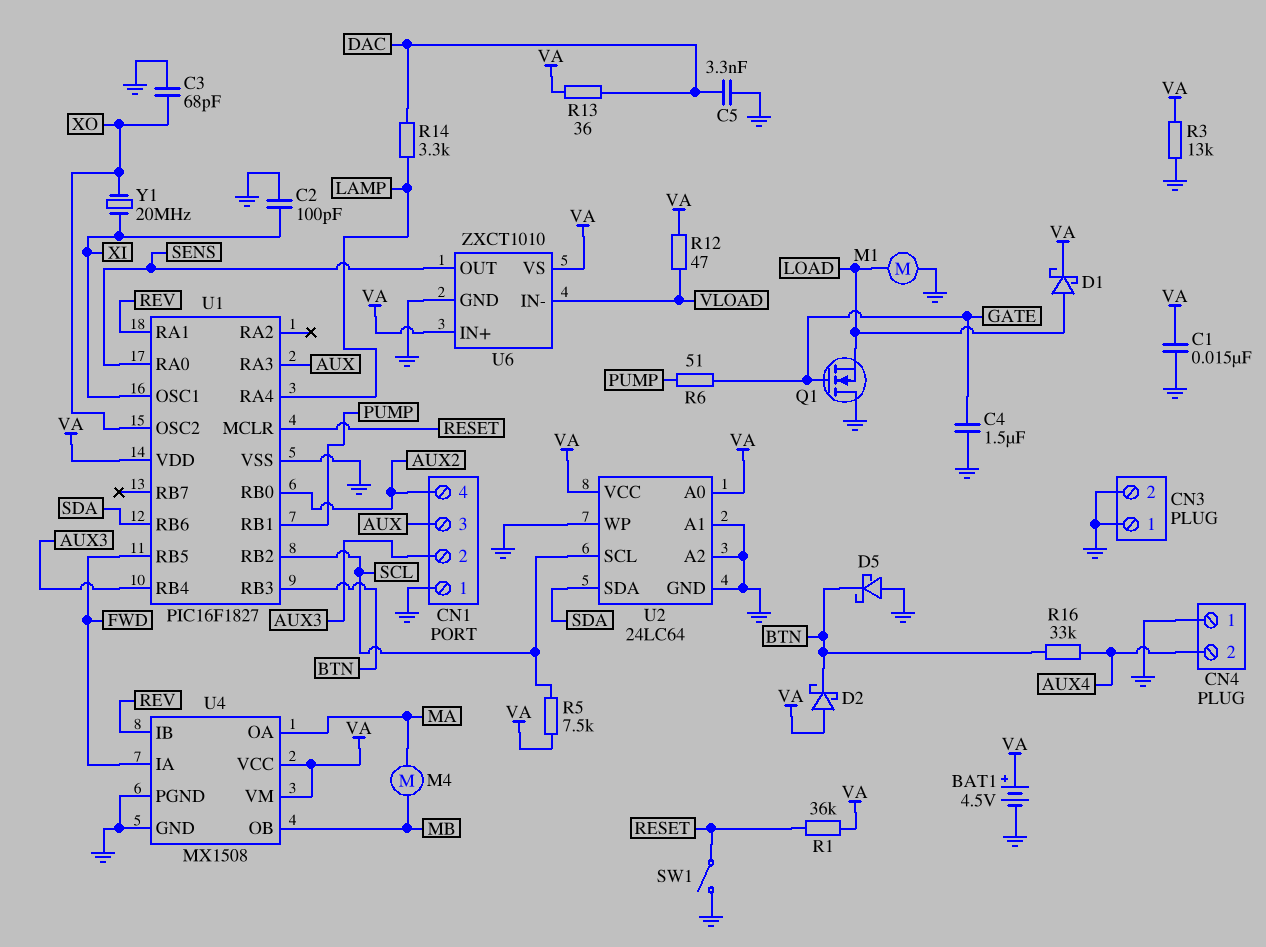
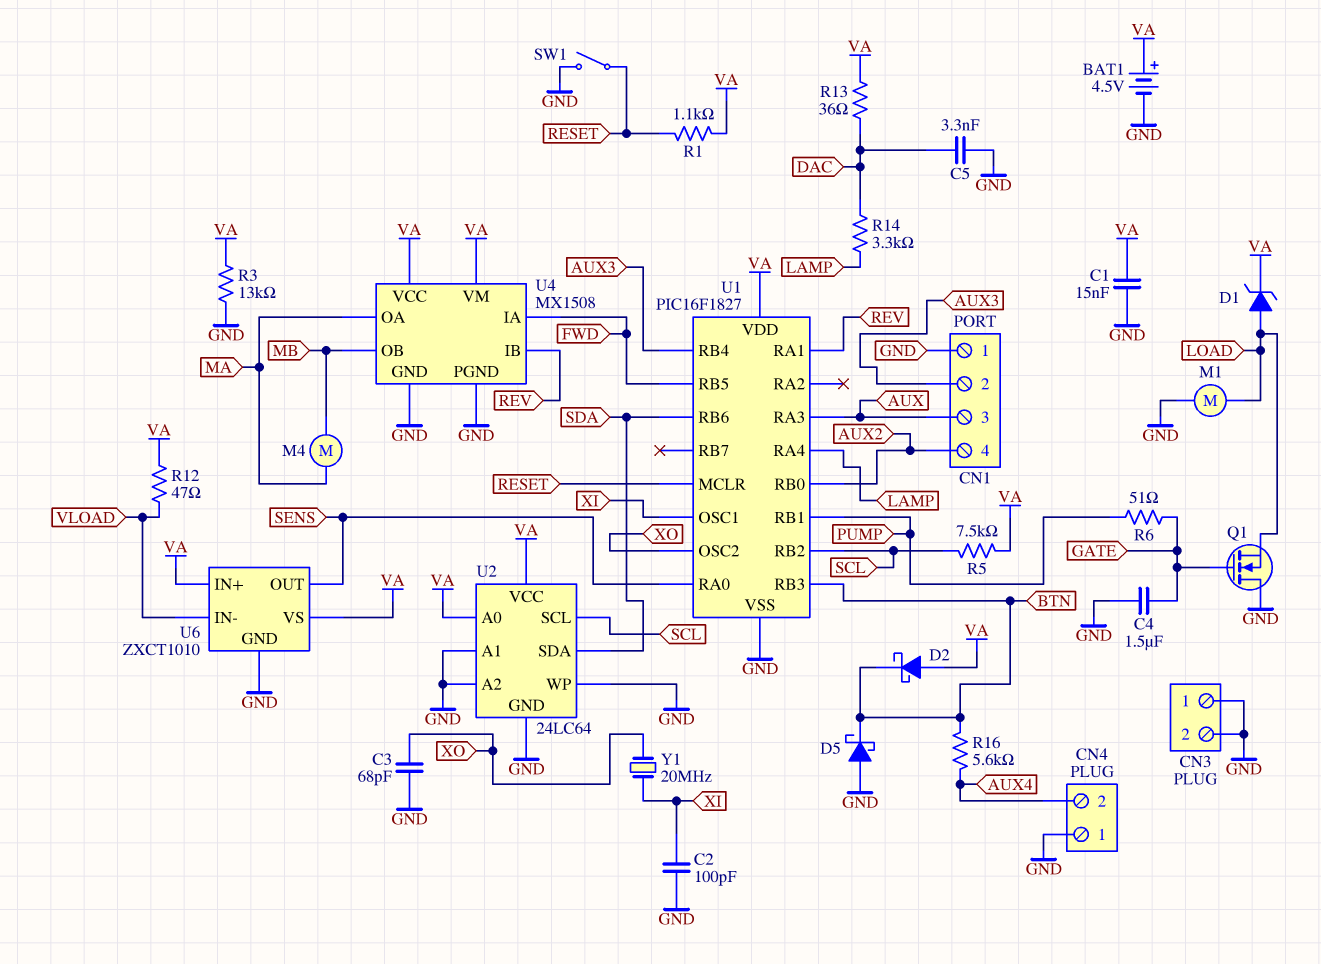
D1: schottky (A LOAD, K VA) -> zener (A LOAD, K VA)
R1: 36k (RESET, VA) -> 1.1k (RESET, VA)
R16: 33k (AUX4, BTN) -> 5.6k (AUX4, BTN)

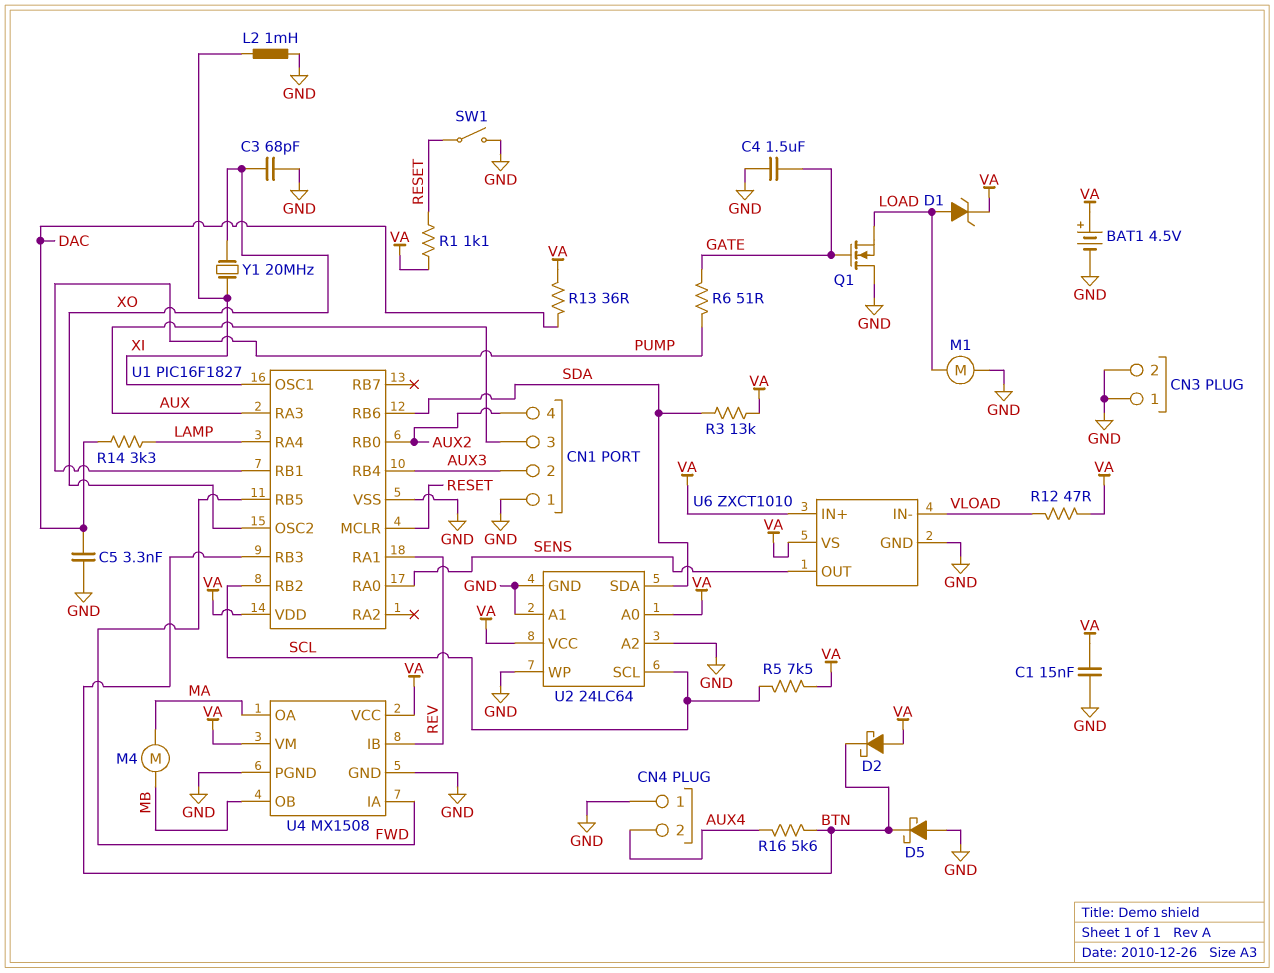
C2: 100pF (GND, XI) -> none
L2: none -> 1mH (GND, XI)
R3: 13k (GND, VA) -> 13k (SDA, VA)

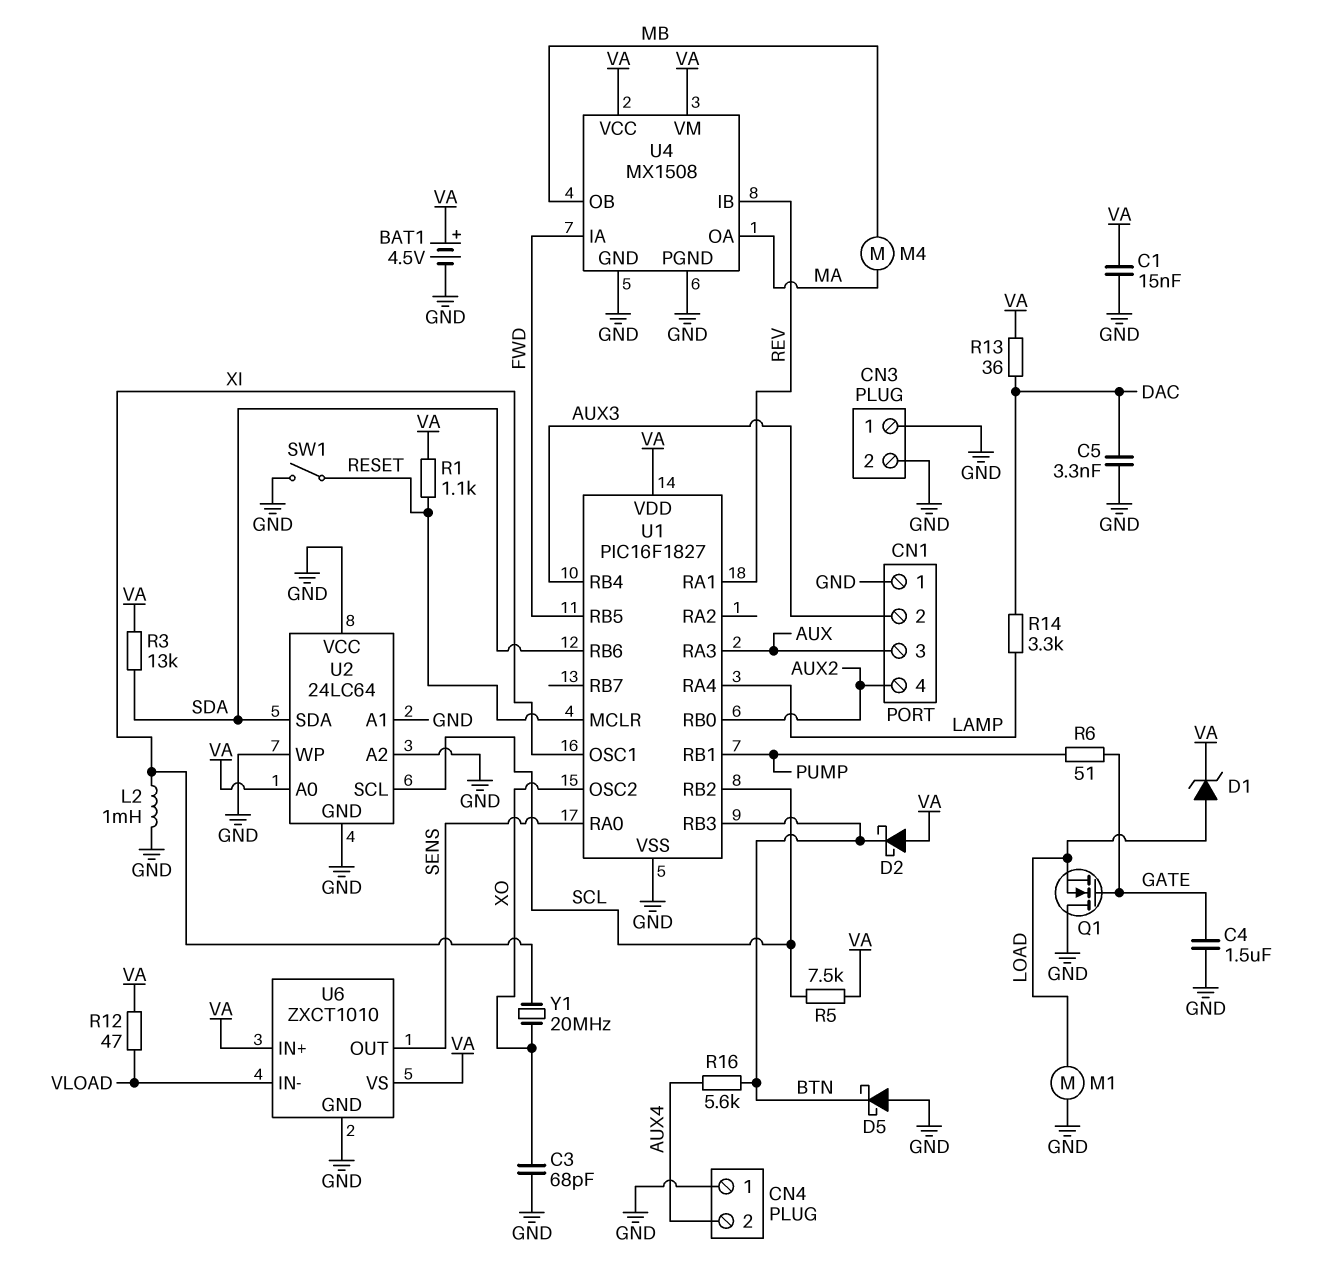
U2 pin VCC: VA -> GND

